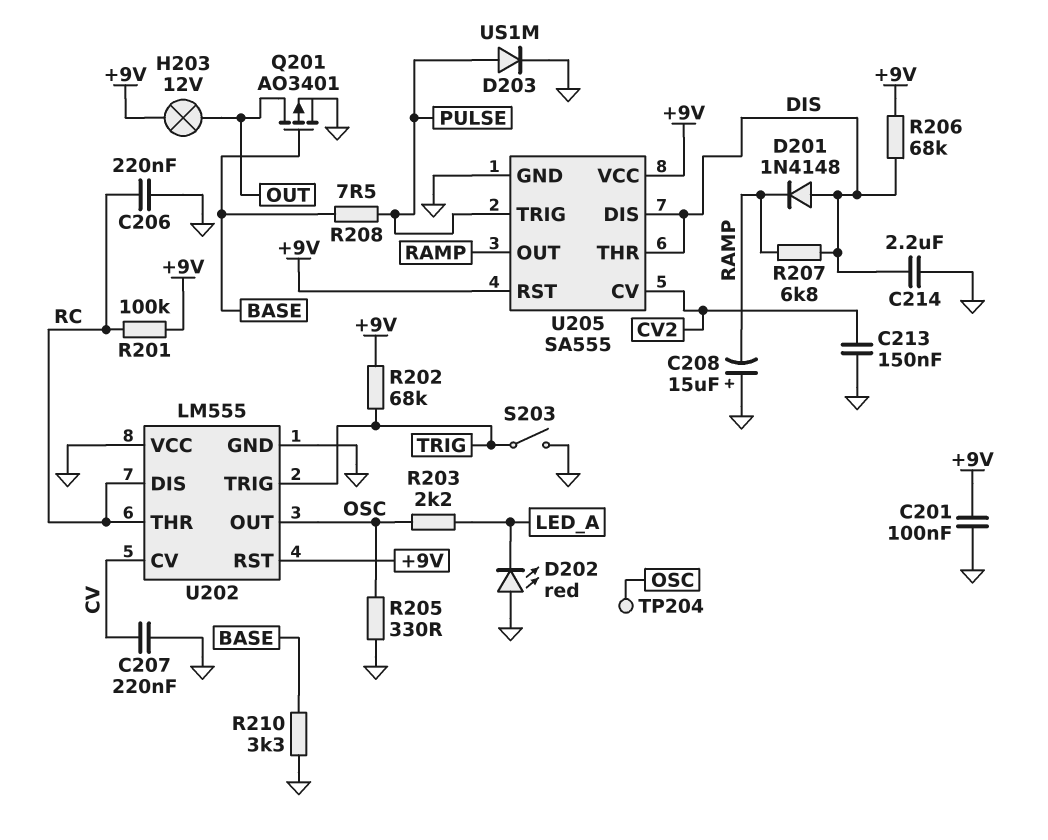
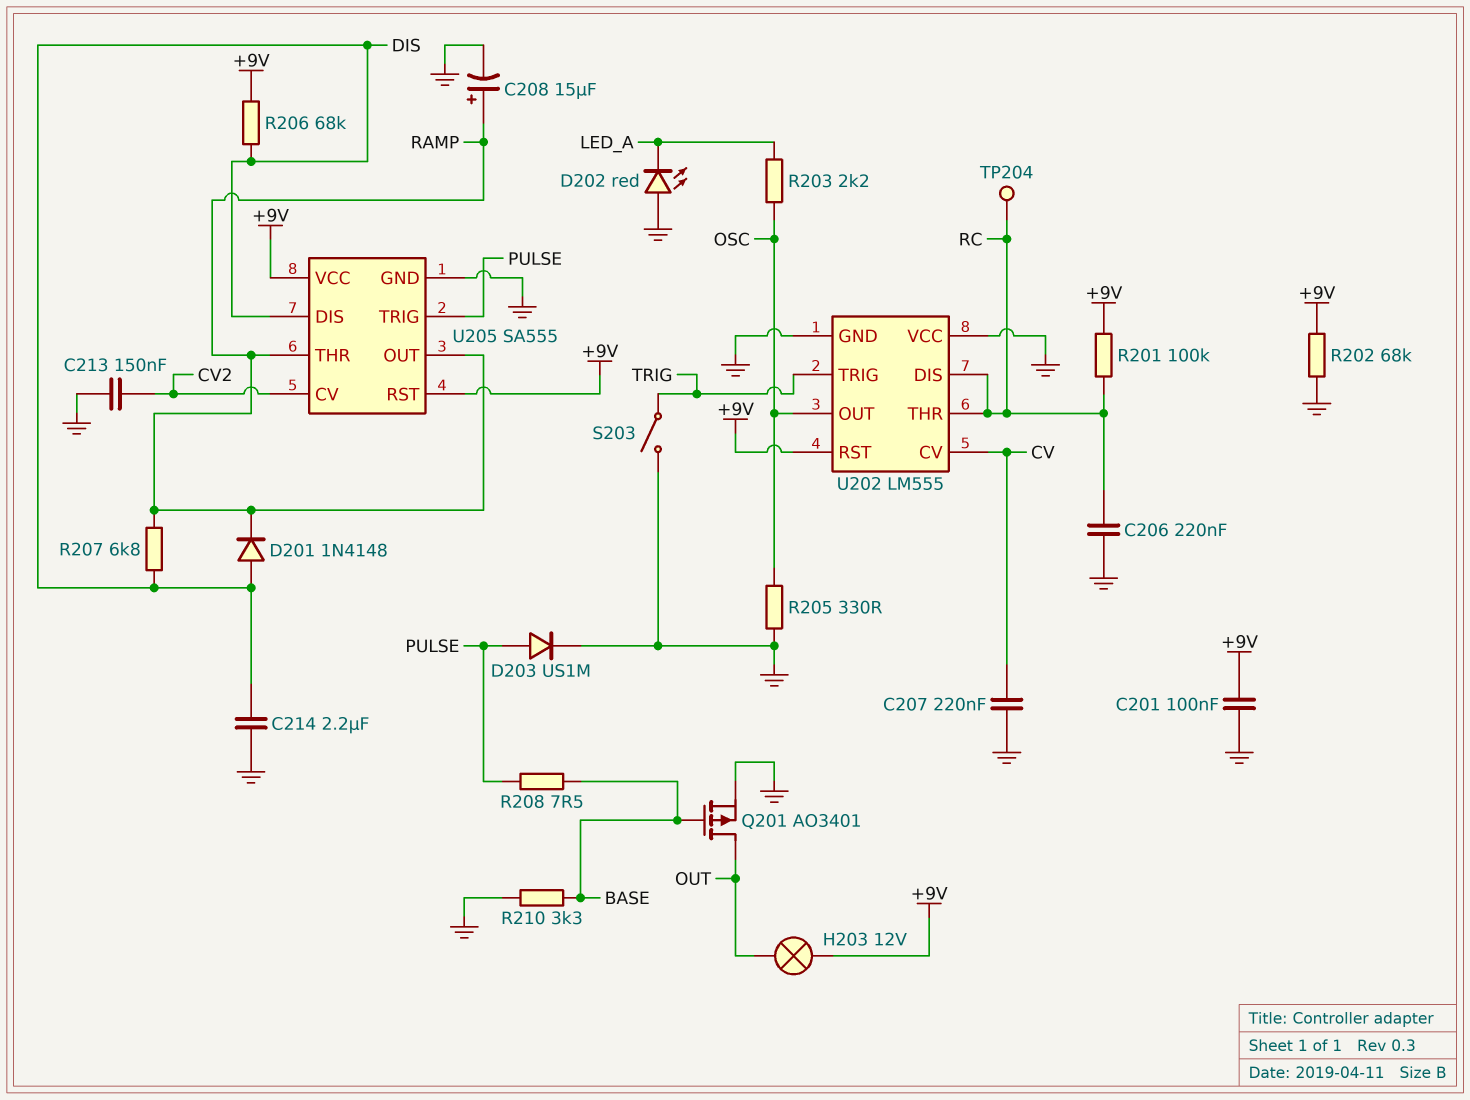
C208: 15uF (plus GND, minus RAMP) -> 15uF (plus RAMP, minus GND)
R202: 68k (+9V, TRIG) -> 68k (+9V, GND)
TP204: test point (OSC) -> test point (RC)
U205 pin THR: DIS -> RAMP

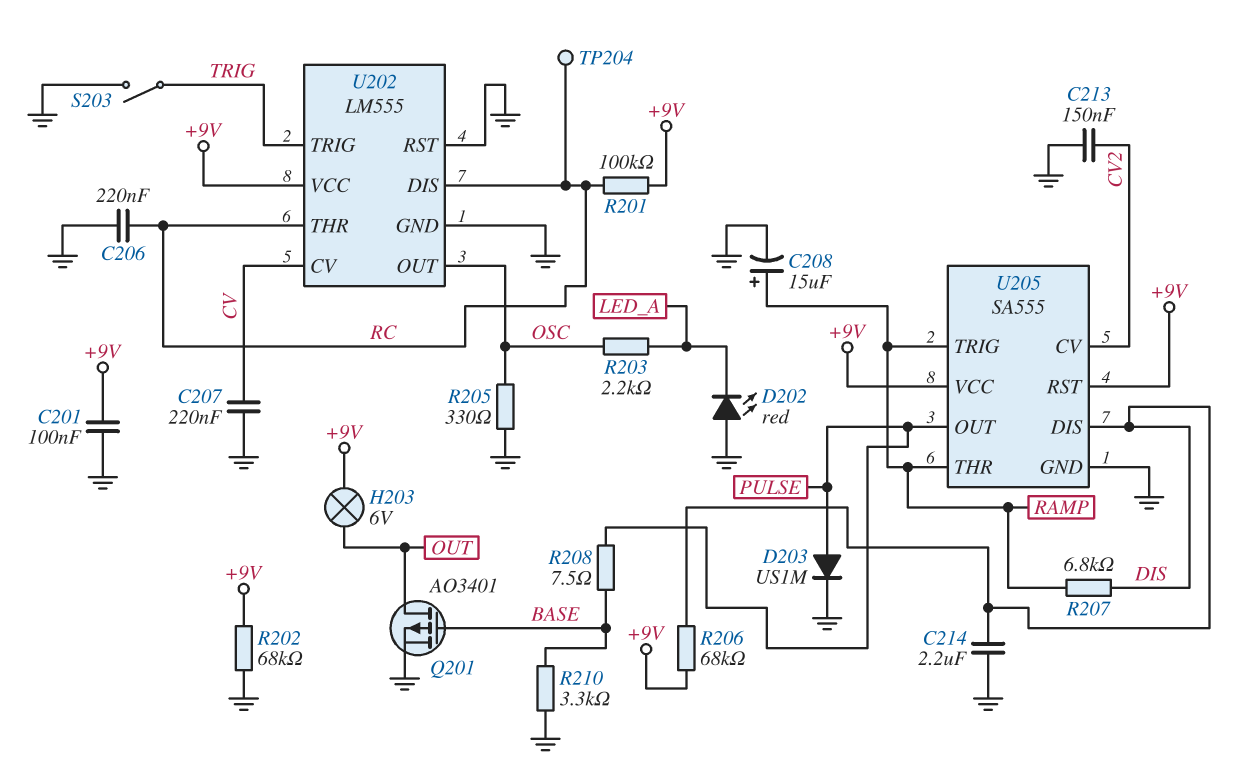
D201: diode 1N4148 (A DIS, K RAMP) -> none
H203: lamp 12V (+9V, OUT) -> lamp 6V (+9V, OUT)
U202 pin RST: +9V -> GND
U202 pin VCC: GND -> +9V
U205 pin OUT: RAMP -> PULSE
U205 pin TRIG: PULSE -> RAMP

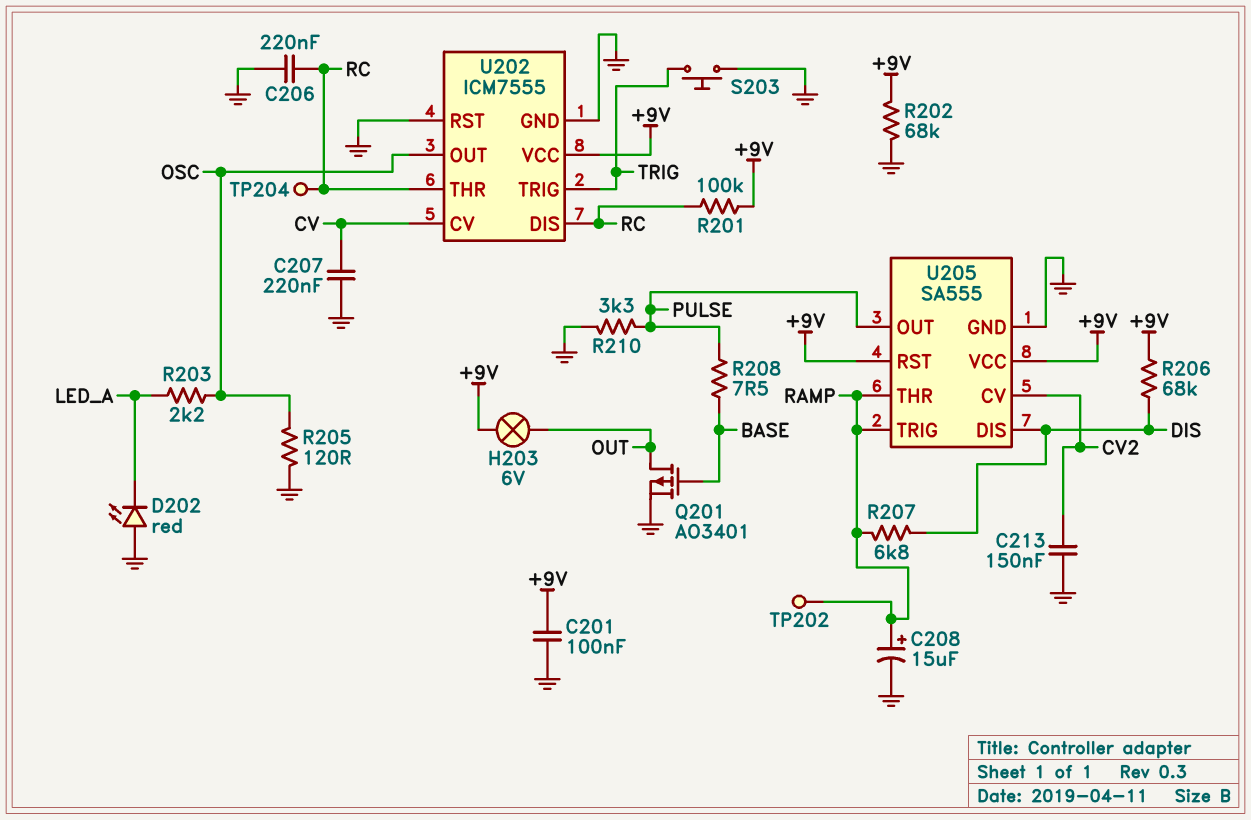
C214: 2.2uF (DIS, GND) -> none
D203: diode US1M (A PULSE, K GND) -> none
R205: 330 (GND, OSC) -> 120 (GND, OSC)
R210: 3.3k (BASE, GND) -> 3.3k (GND, PULSE)
S203: switch (GND, TRIG) -> button (GND, TRIG)
TP202: none -> test point (RAMP)
U202: LM555 -> ICM7555

